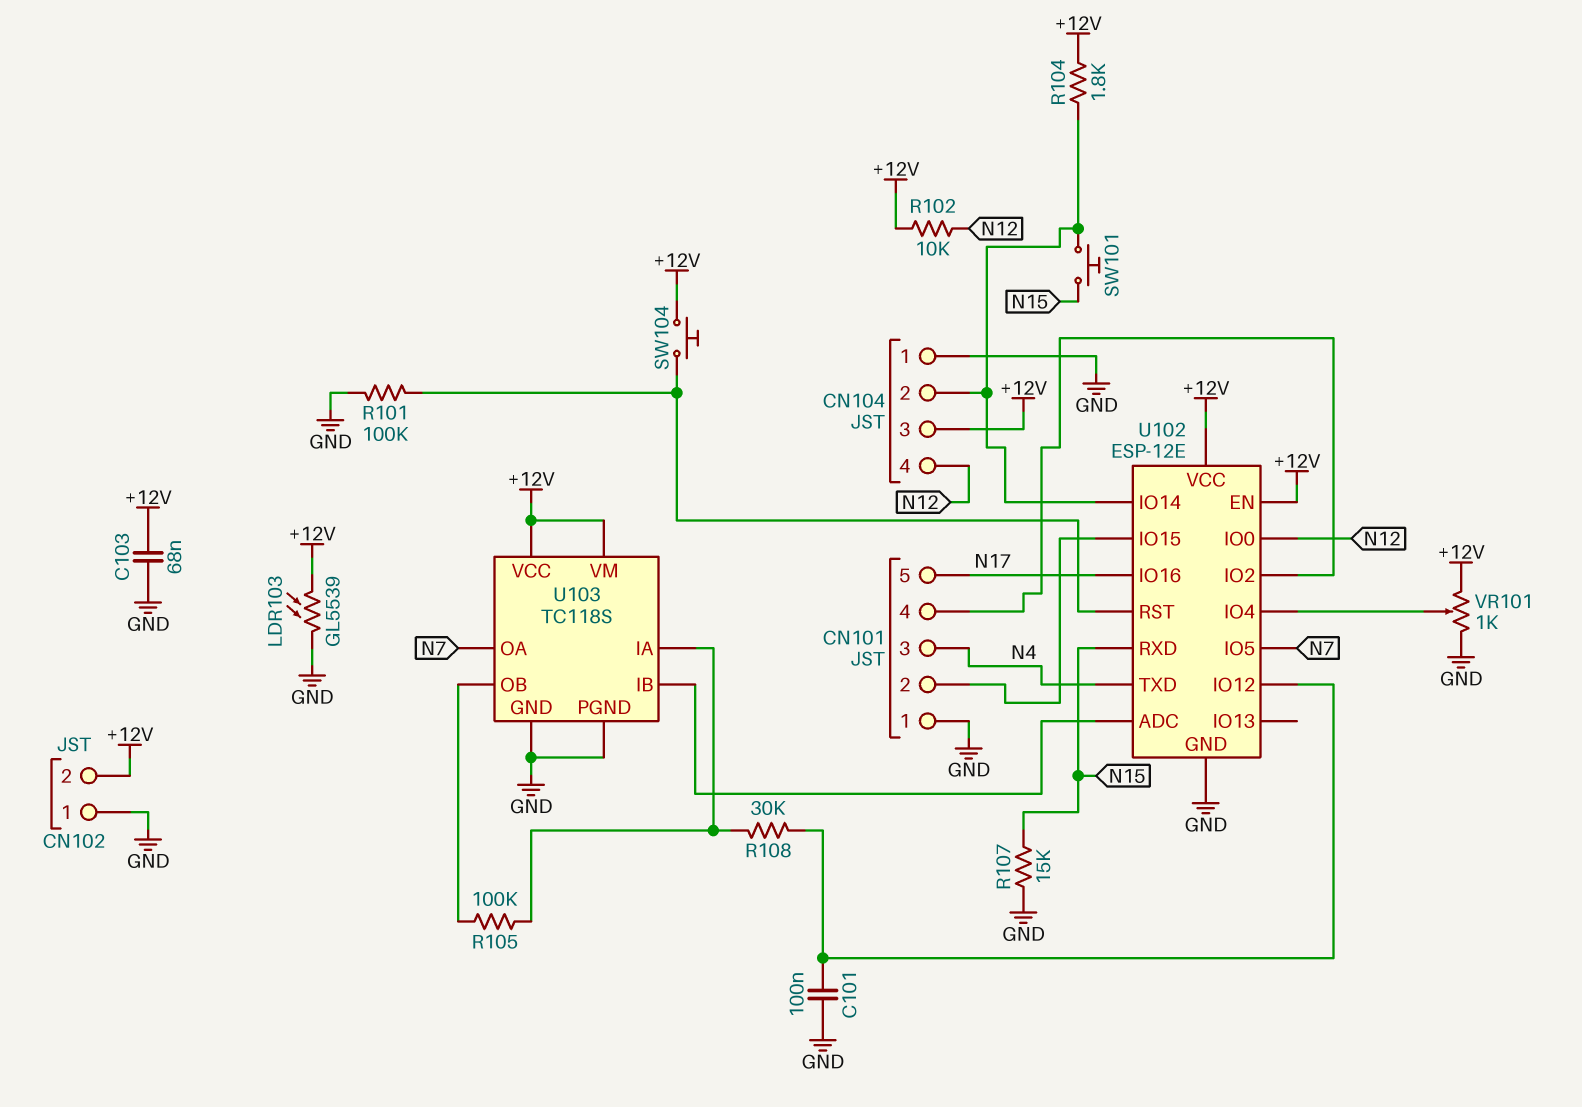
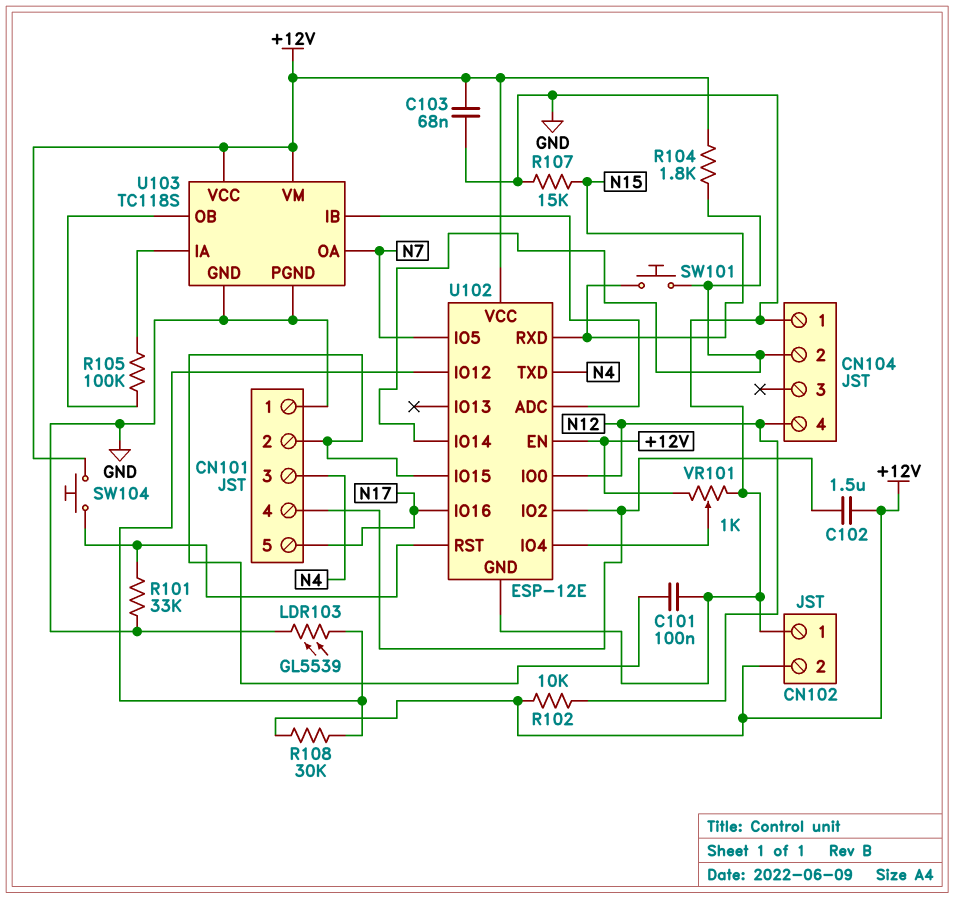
C101: 100nF (GND, U102/IO12) -> 100nF (CN101/2, GND)
C102: none -> 1.5uF (+12V, CN101/4)
CN104 pin 3: +12V -> none
LDR103: GL5539 (+12V, GND) -> GL5539 (GND, U102/IO12)
R101: 100k (GND, U102/RST) -> 33k (GND, U102/RST)
R108: 30k (U102/IO12, U103/IA) -> 30k (+12V, U102/IO12)

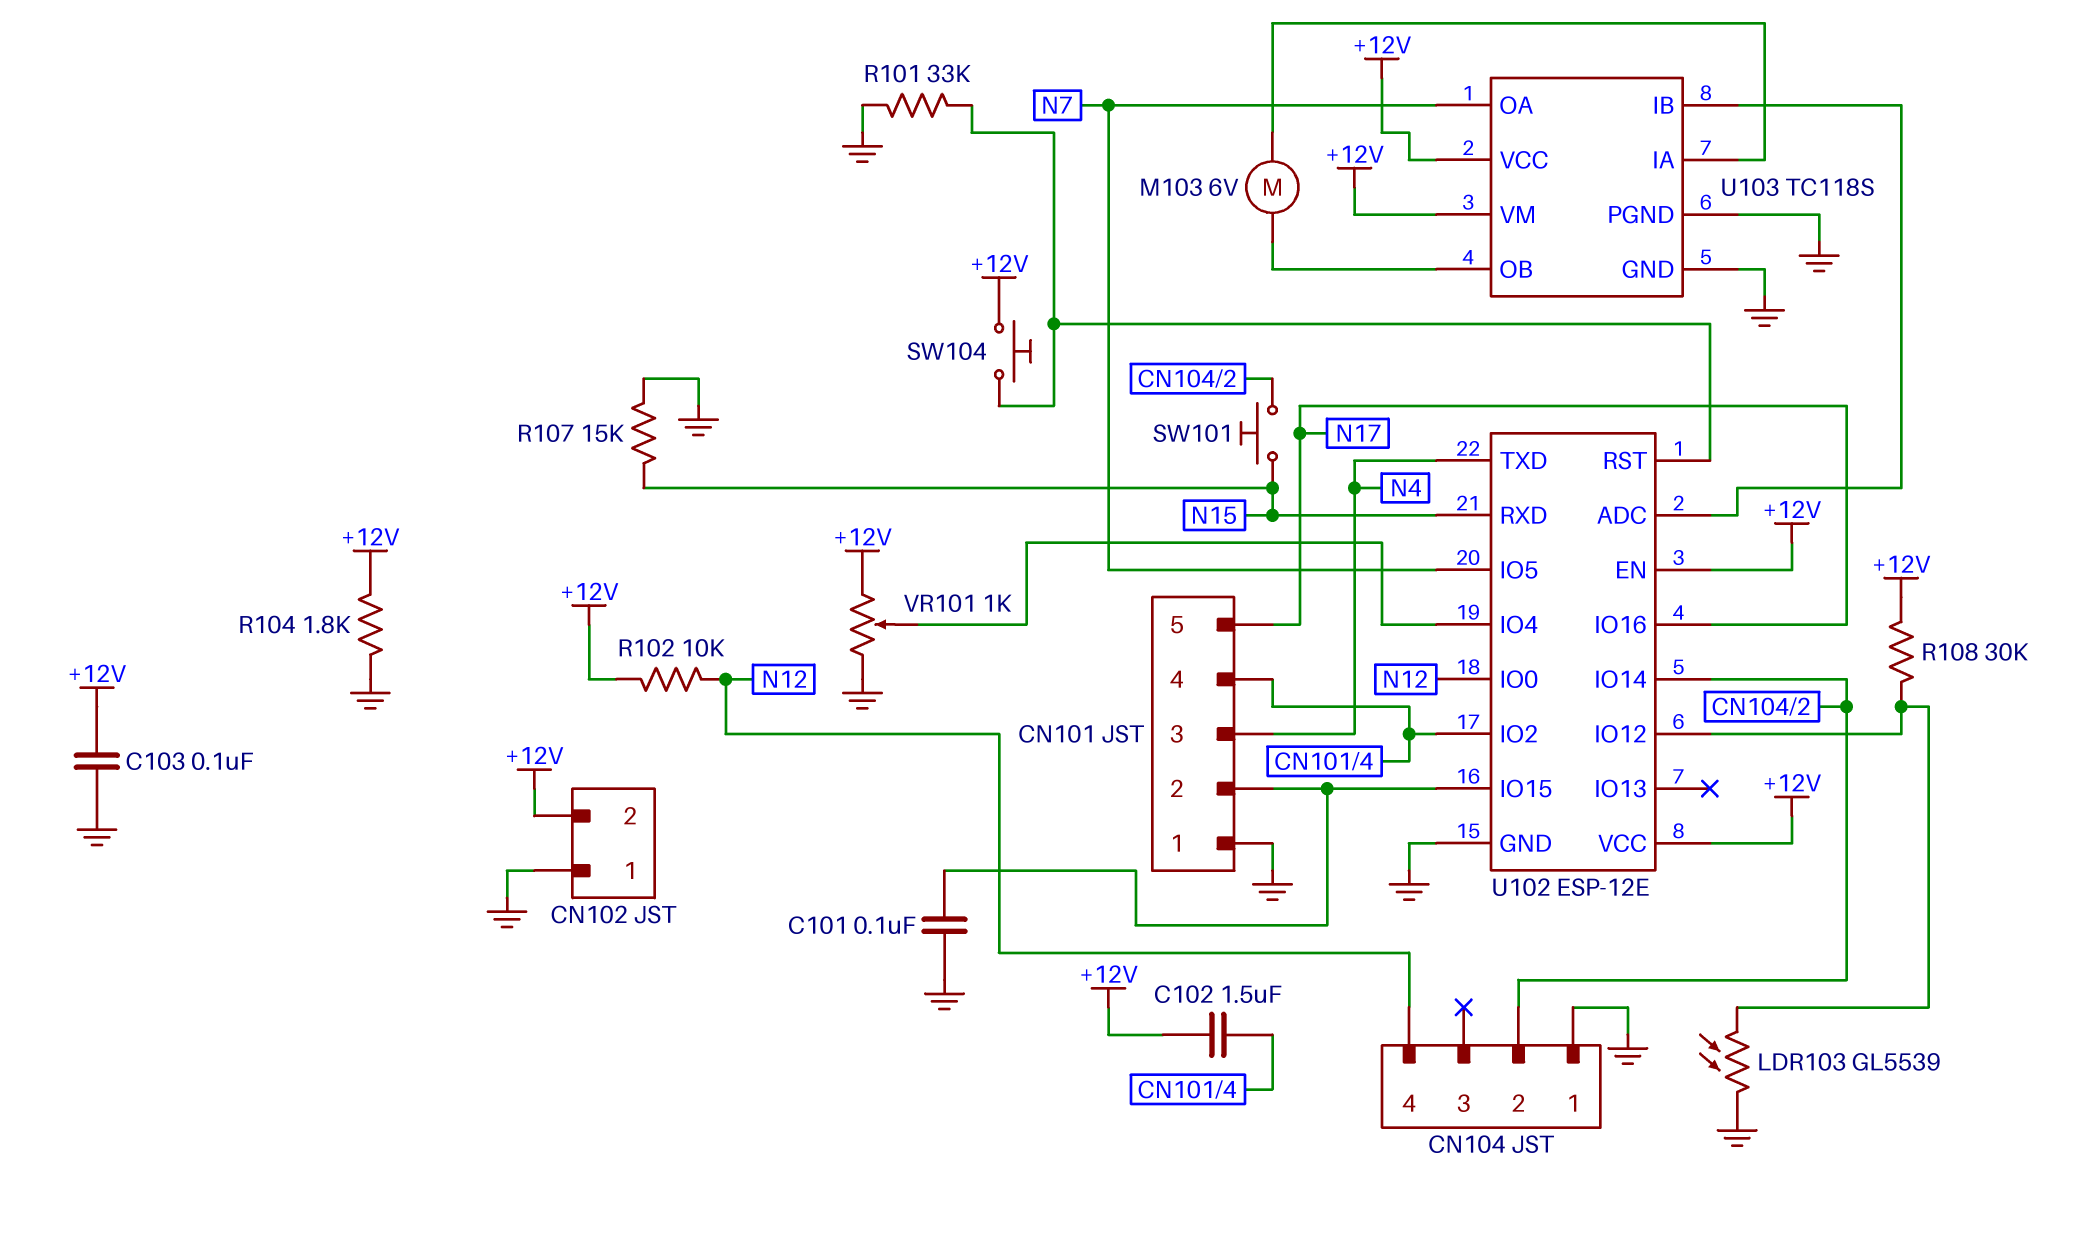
C103: 68nF (+12V, GND) -> 100nF (+12V, GND)
M103: none -> motor 6V (U103/IA, U103/OB)
R104: 1.8k (+12V, CN104/2) -> 1.8k (+12V, GND)
R105: 100k (U103/IA, U103/OB) -> none

